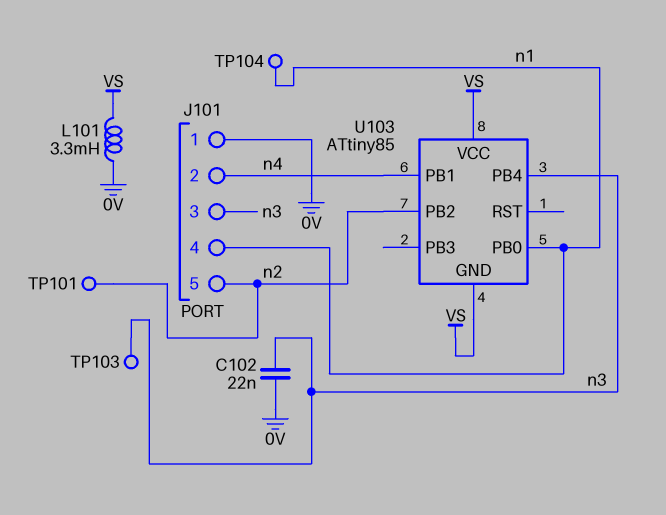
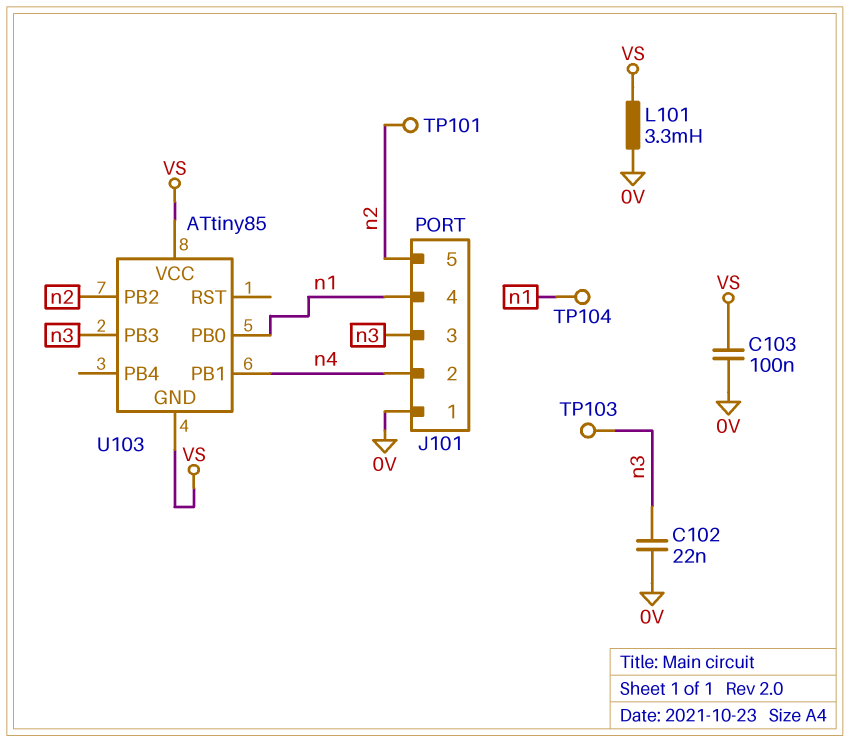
C103: none -> 100nF (0V, VS)
U103 pin PB3: none -> n3
U103 pin PB4: n3 -> none

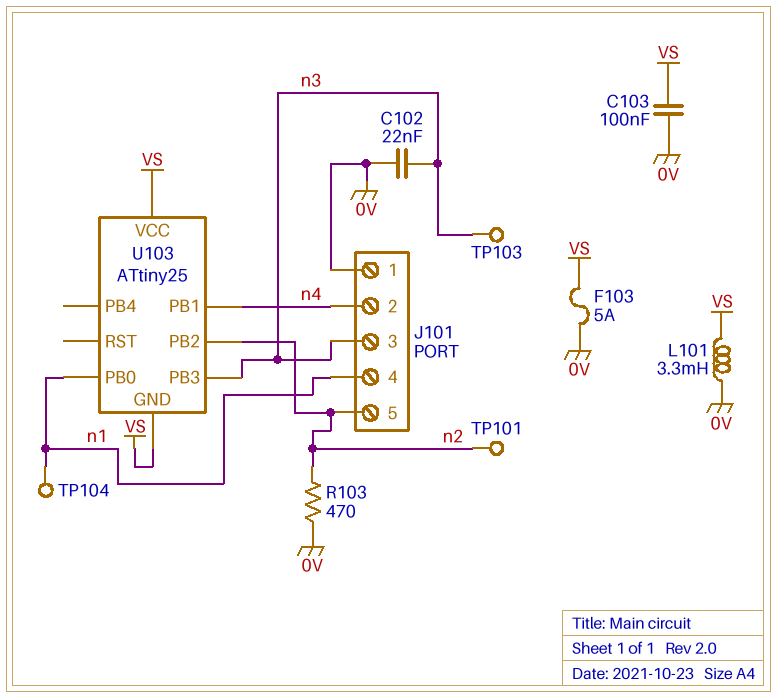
F103: none -> 5A (0V, VS)
R103: none -> 470 (0V, n2)
U103: ATtiny85 -> ATtiny25

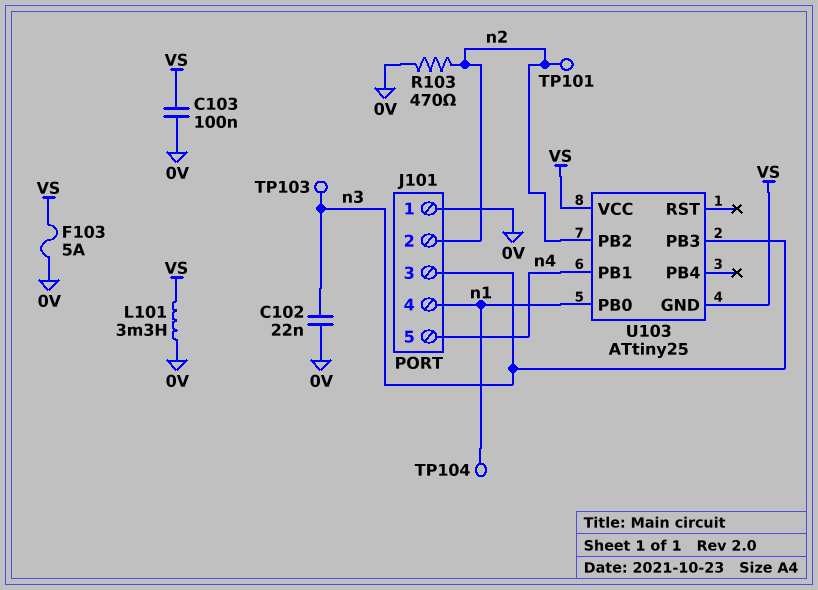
J101 pin 2: n4 -> n2
J101 pin 5: n2 -> n4

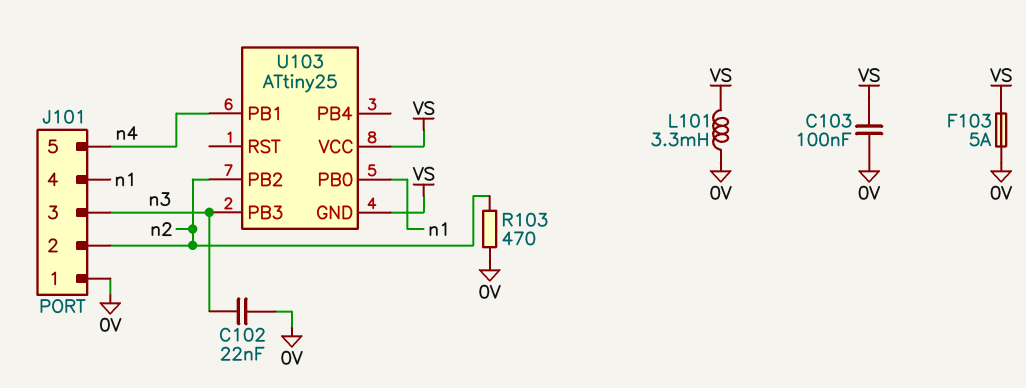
TP101: test point (n2) -> none
TP103: test point (n3) -> none
TP104: test point (n1) -> none

